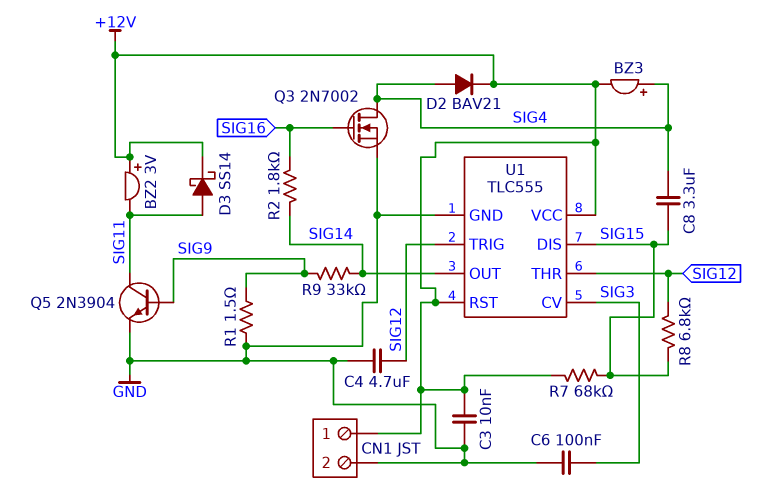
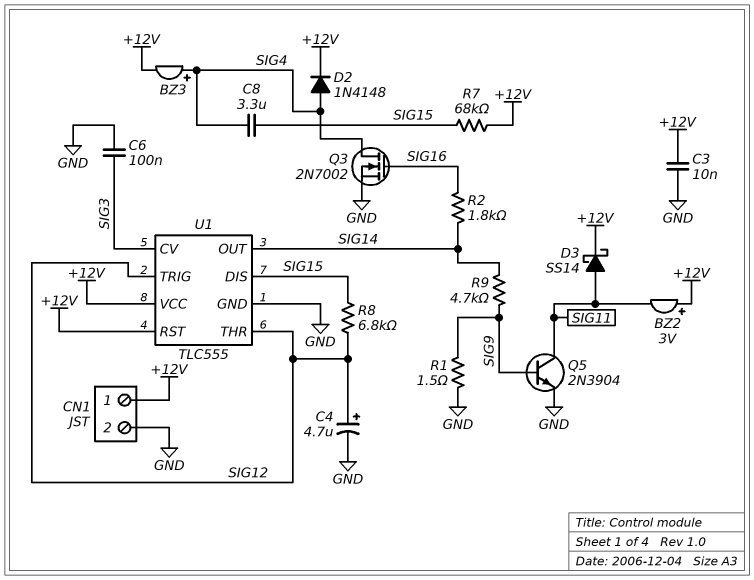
C4: 4.7uF (GND, SIG12) -> 4.7uF (plus SIG12, minus GND)
D2: diode BAV21 (A SIG4, K +12V) -> diode 1N4148 (A SIG4, K +12V)
R9: 33k (SIG9, SIG14) -> 4.7k (SIG9, SIG14)

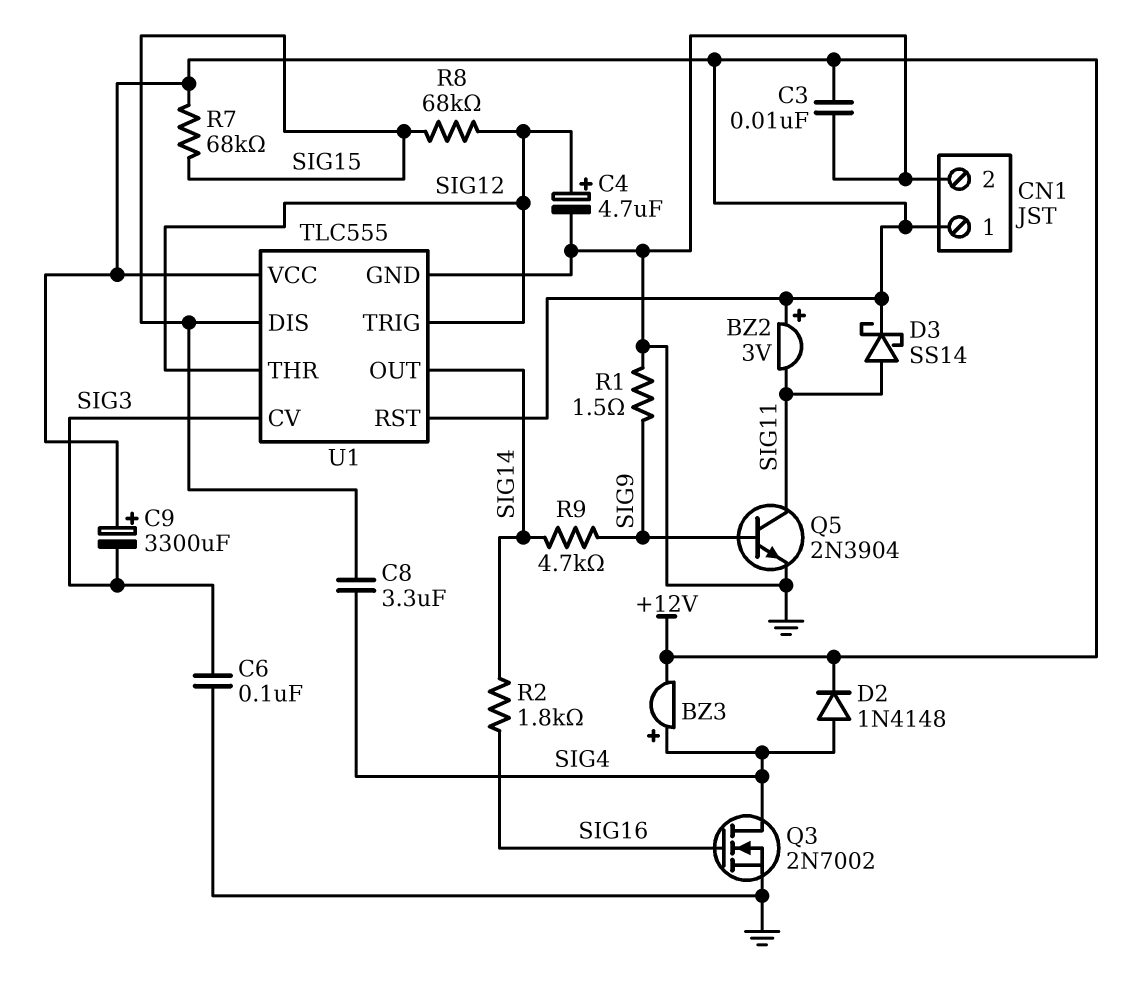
C9: none -> 3300uF (plus +12V, minus SIG3)
R8: 6.8k (SIG12, SIG15) -> 68k (SIG12, SIG15)

